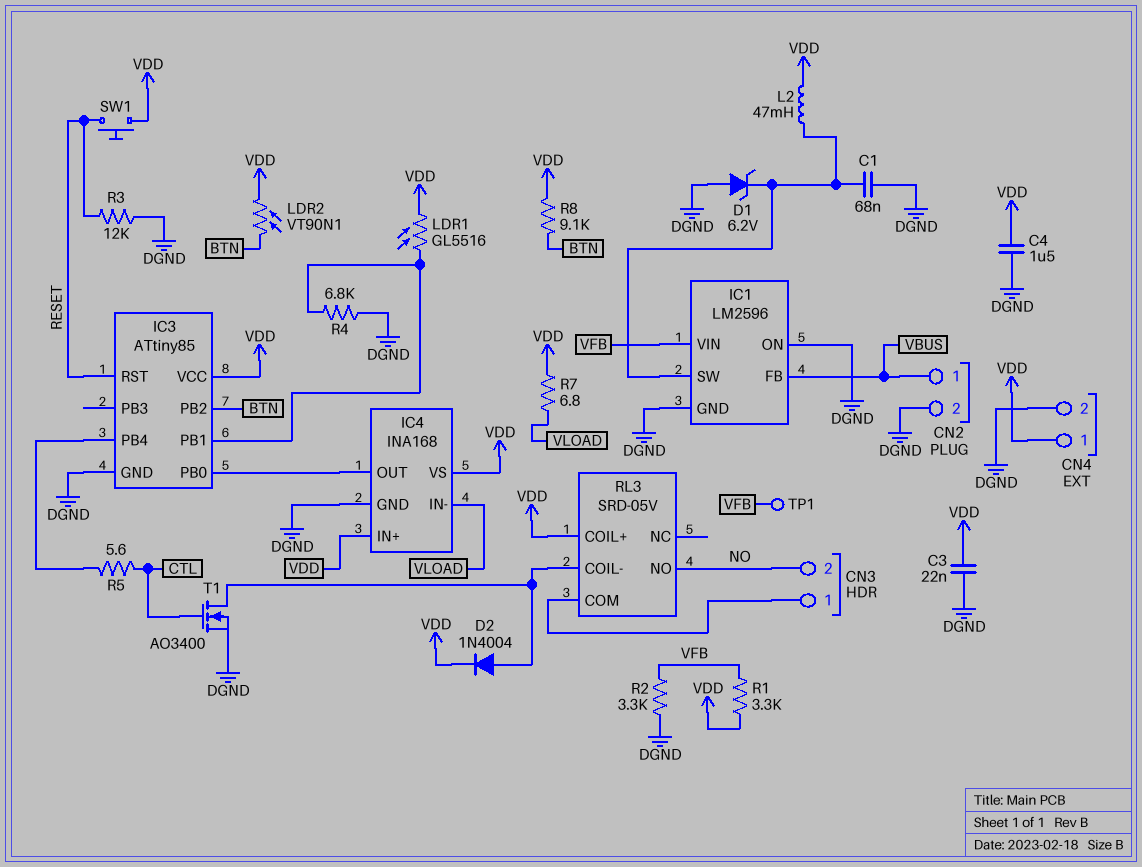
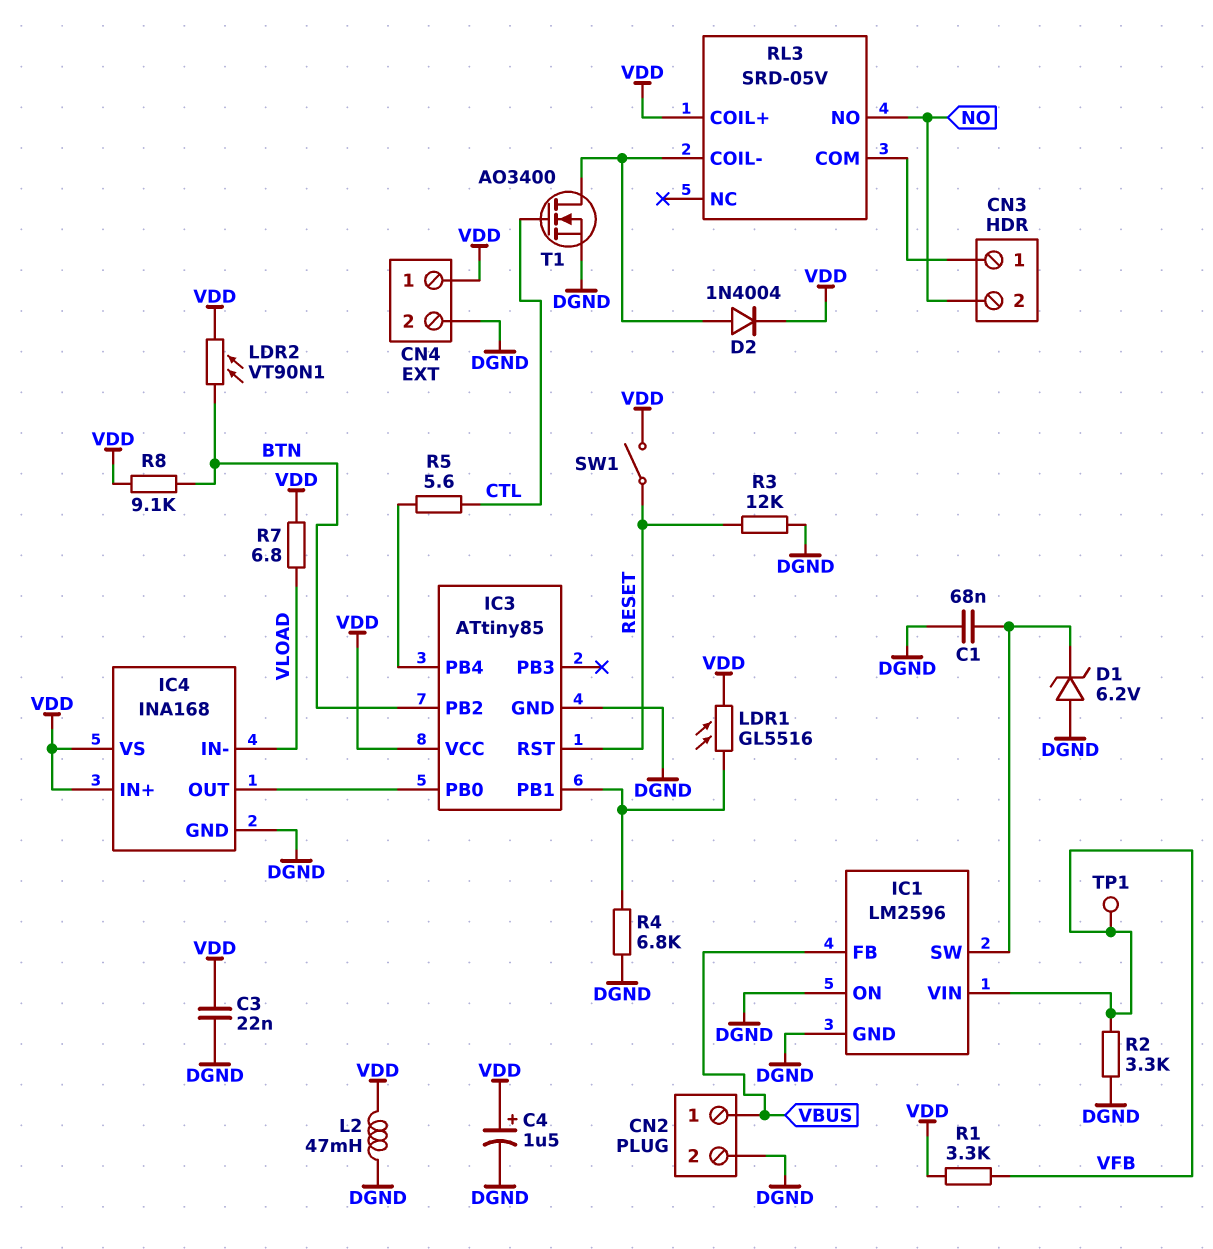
C4: 1.5uF (DGND, VDD) -> 1.5uF (plus VDD, minus DGND)
L2: 47mH (IC1/SW, VDD) -> 47mH (DGND, VDD)
SW1: button (RESET, VDD) -> switch (RESET, VDD)

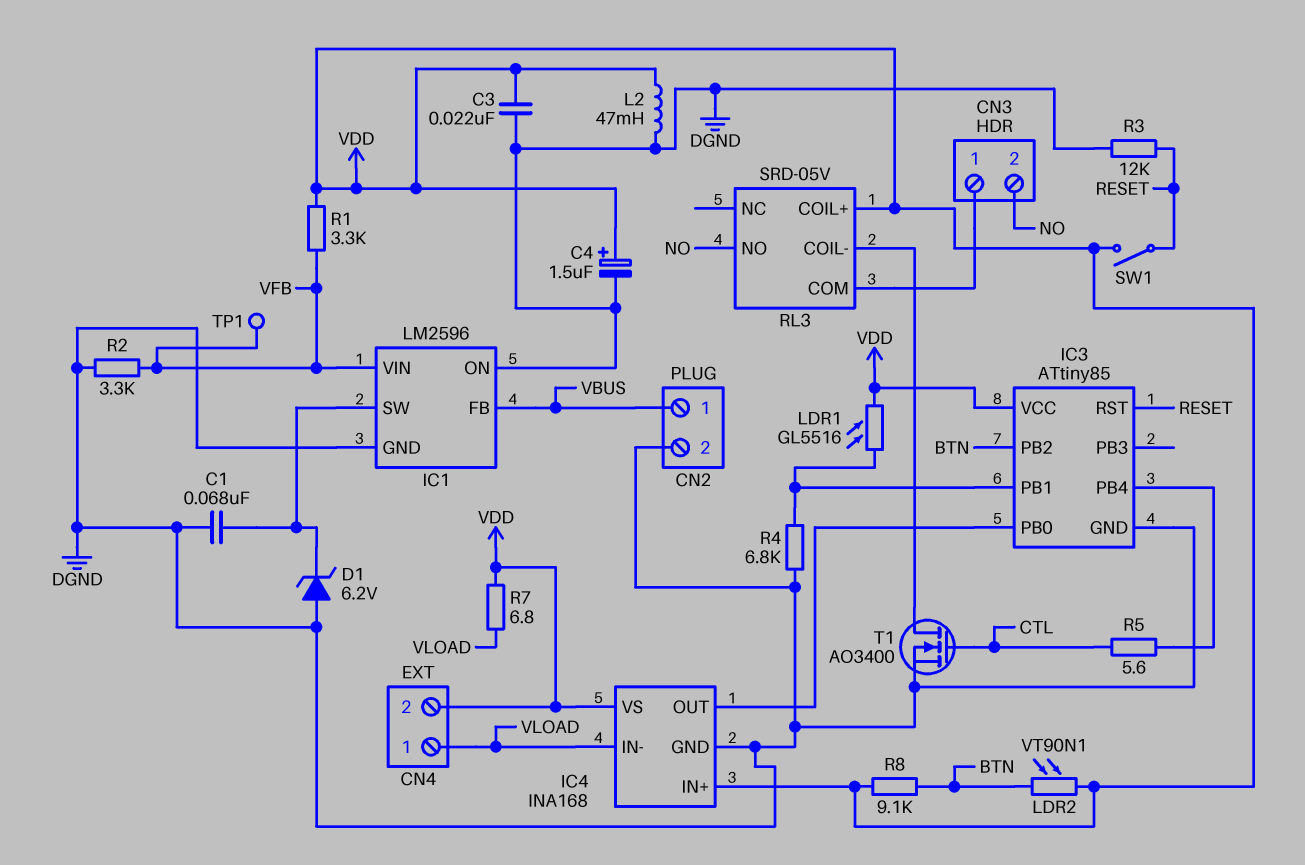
CN4 pin 1: VDD -> VLOAD
CN4 pin 2: DGND -> VDD
D2: diode 1N4004 (A RL3/COIL-, K VDD) -> none

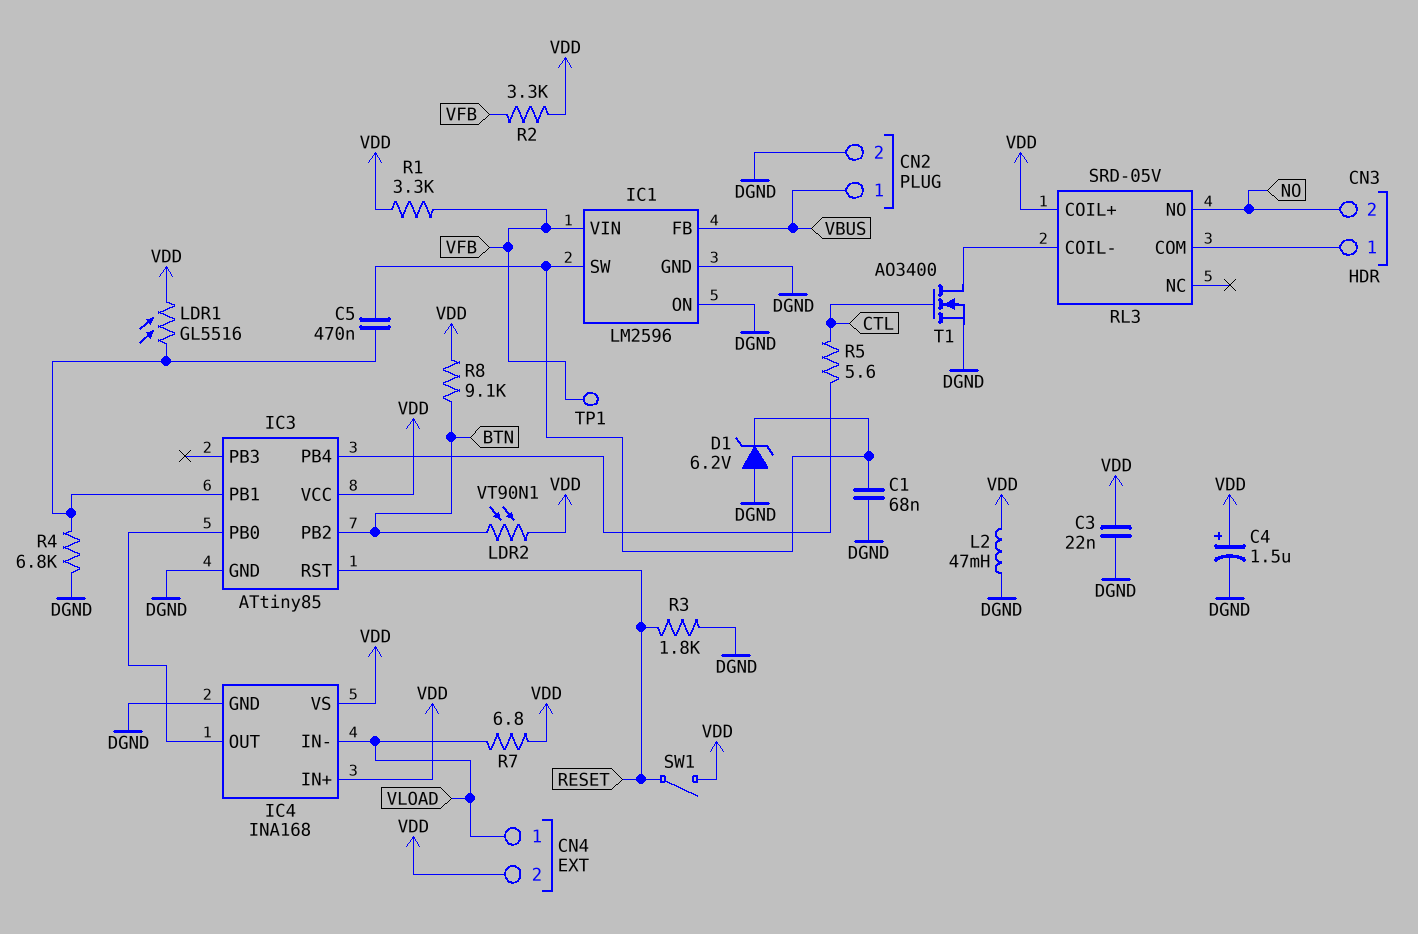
C5: none -> 470nF (IC1/SW, IC3/PB1)
R2: 3.3k (DGND, VFB) -> 3.3k (VDD, VFB)
R3: 12k (DGND, RESET) -> 1.8k (DGND, RESET)

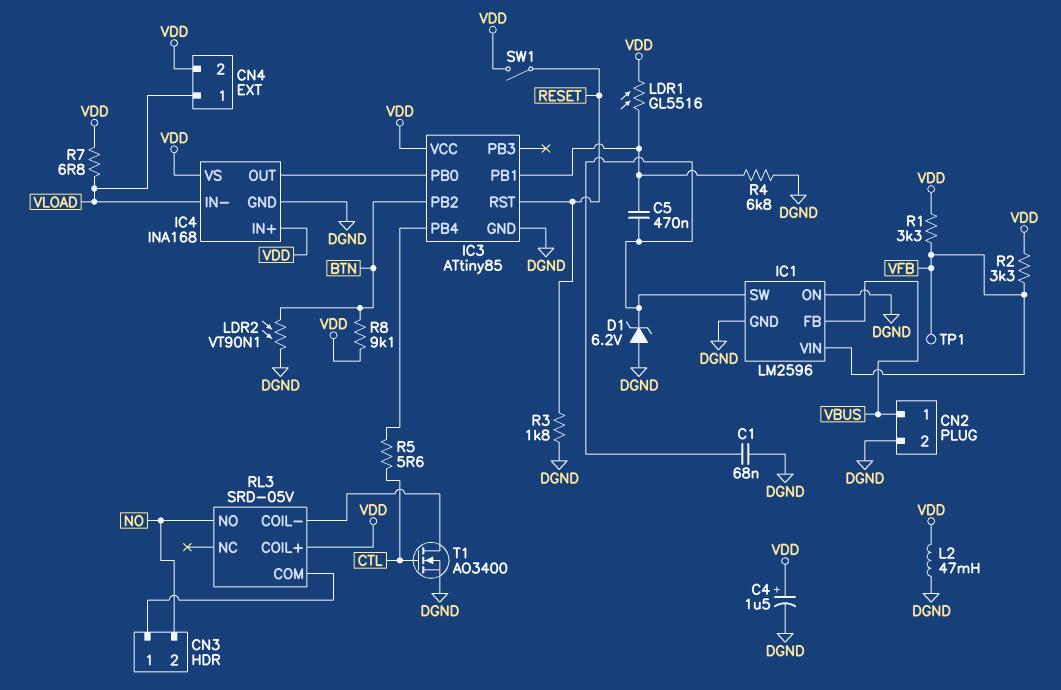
C3: 22nF (DGND, VDD) -> none
LDR2: VT90N1 (BTN, VDD) -> VT90N1 (BTN, DGND)

